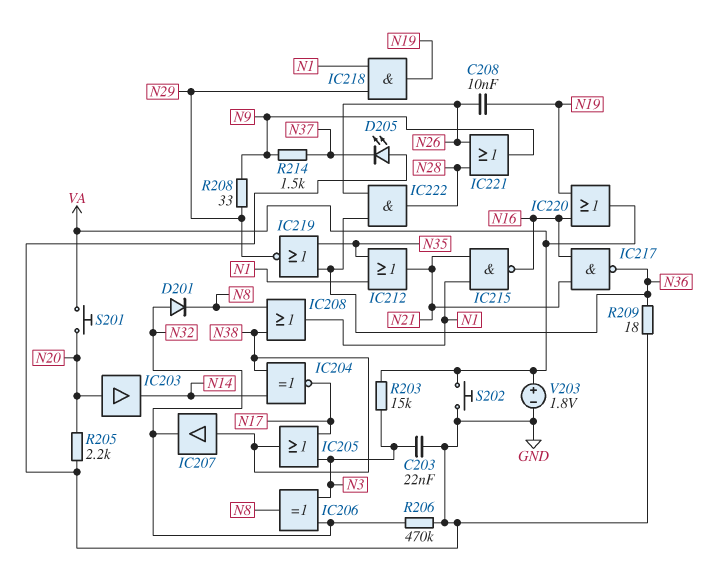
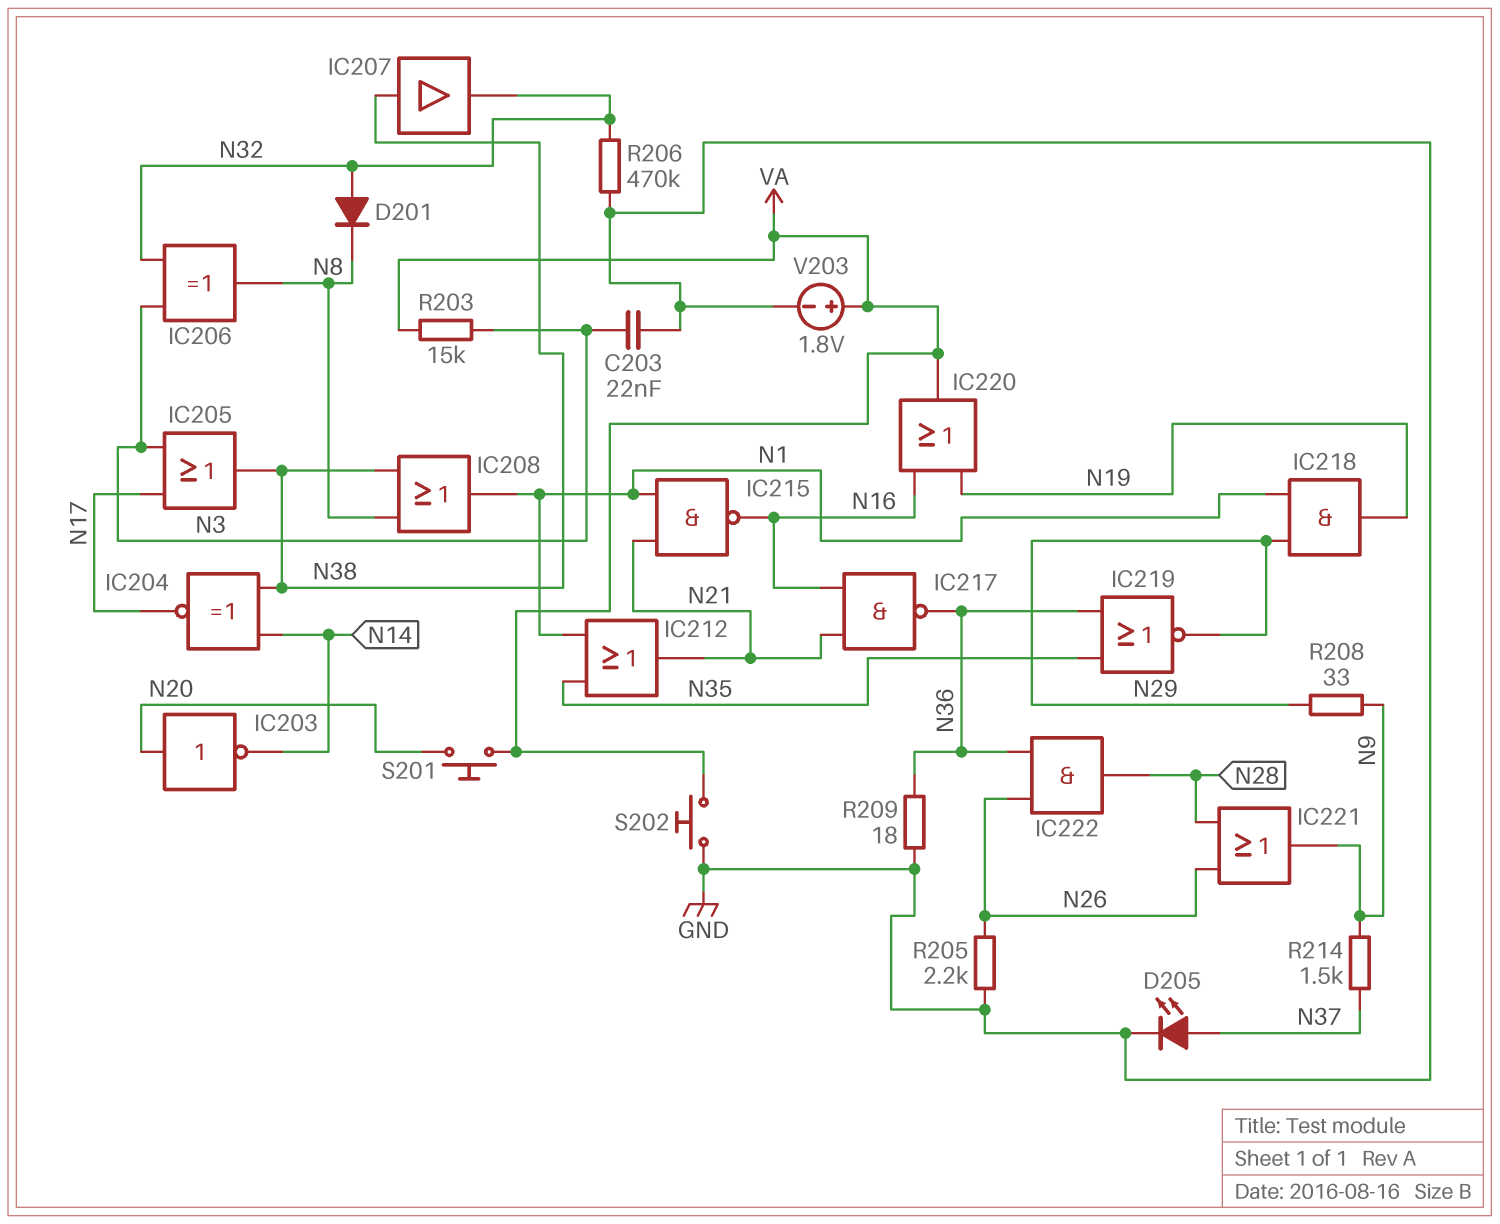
C208: 10nF (N19, N26) -> none
D205: LED (A GND, K N37) -> LED (A N37, K GND)
IC203: buffer (in N20, out N14) -> NOT (in N20, out N14)
R205: 2.2k (GND, N20) -> 2.2k (GND, N26)

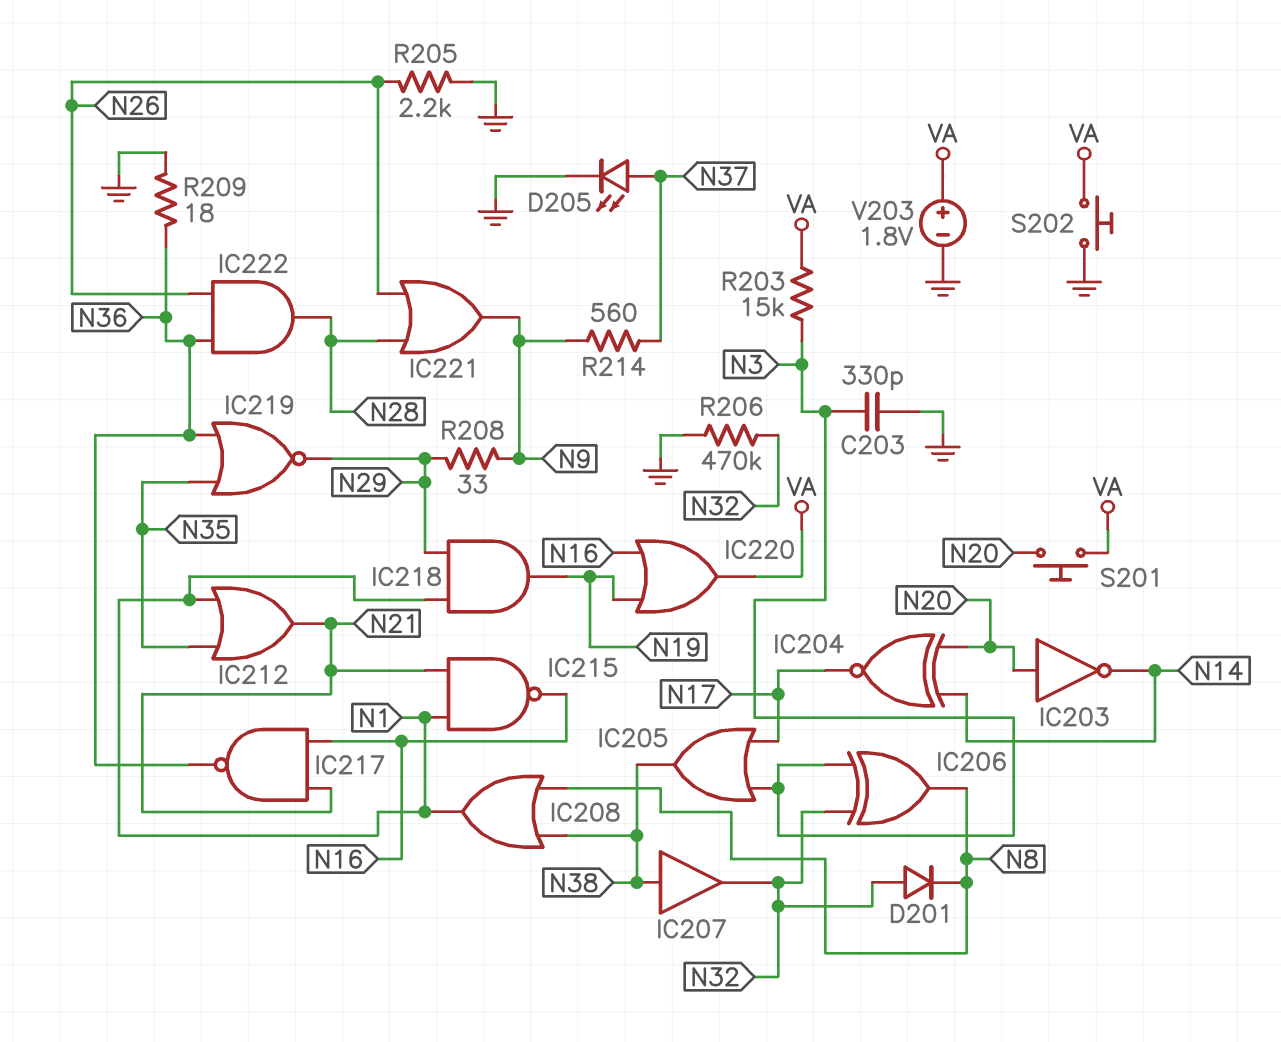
C203: 22nF (GND, N3) -> 330pF (GND, N3)
IC204: XNOR (in N14, in N38, out N17) -> XNOR (in N14, in N20, out N17)
R214: 1.5k (N9, N37) -> 560 (N9, N37)

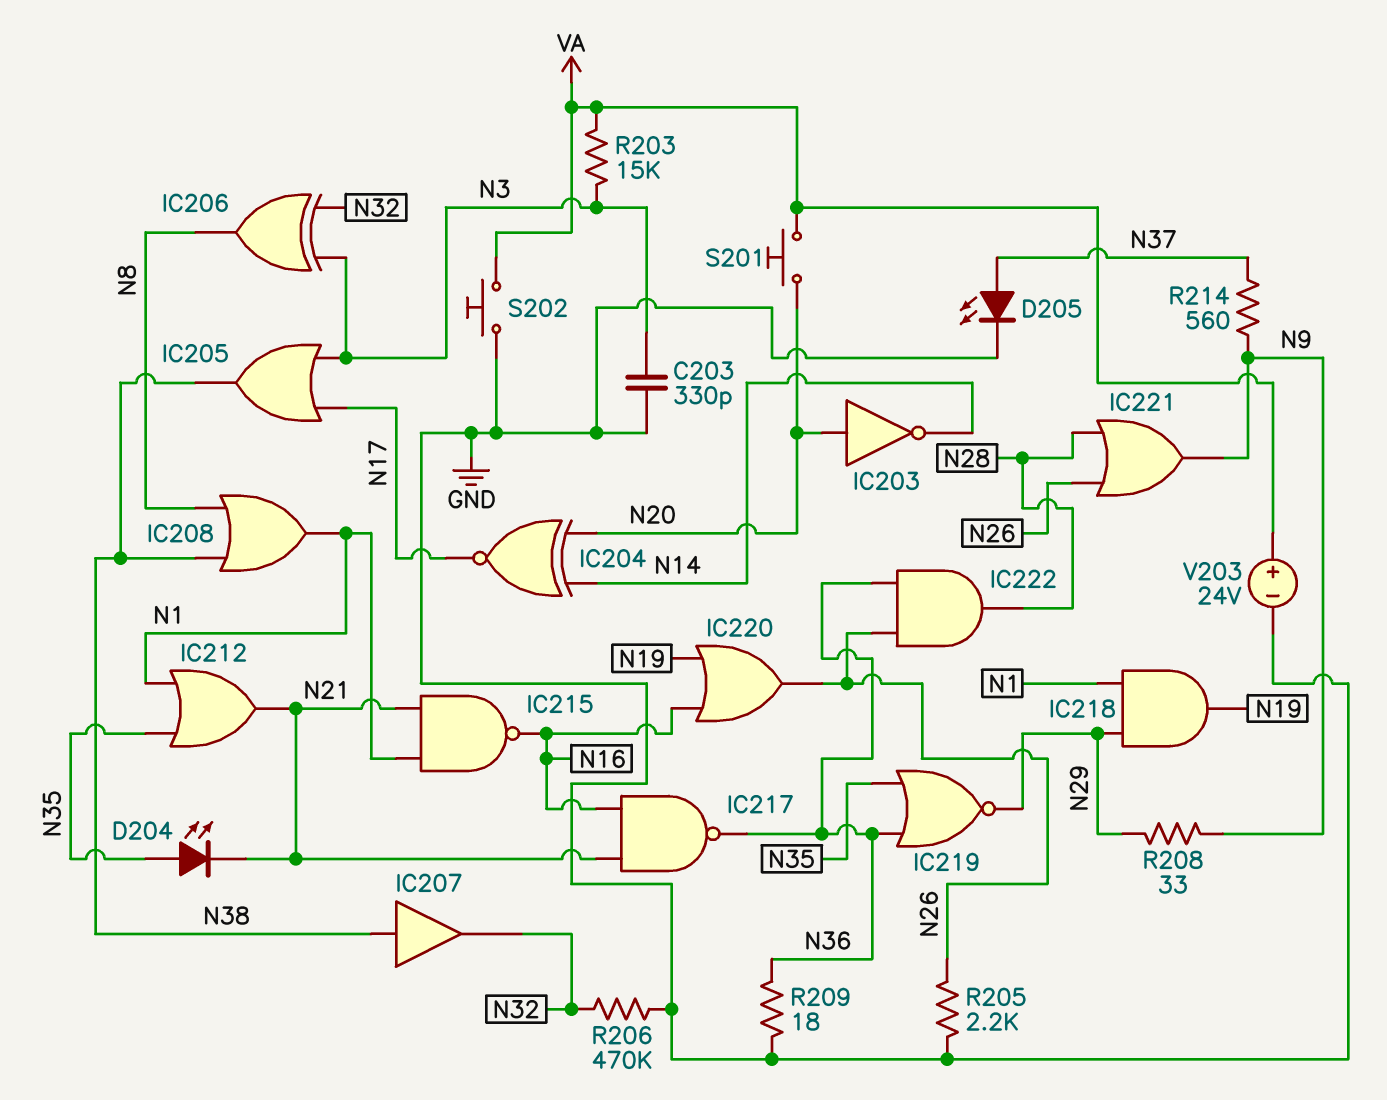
D201: diode (A N32, K N8) -> none
D204: none -> LED (A N35, K N21)
IC220: OR (in N16, in N19, out VA) -> OR (in N16, in N19, out N26)
V203: 1.8V (plus VA, minus GND) -> 24V (plus VA, minus GND)

